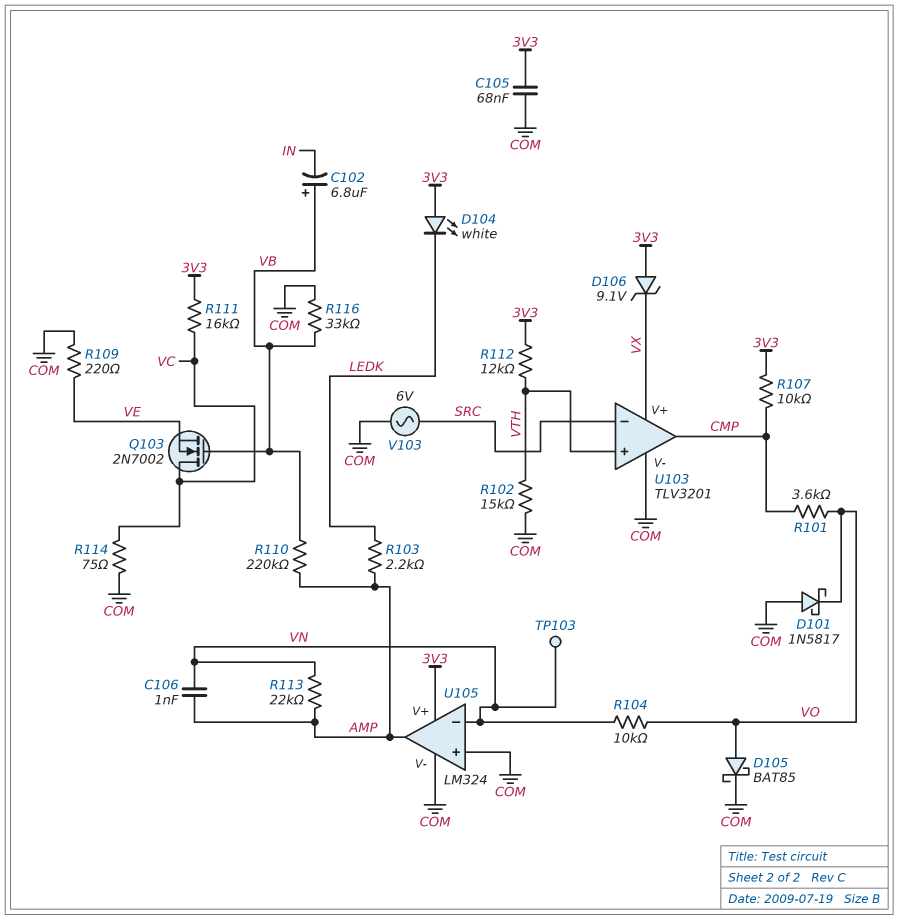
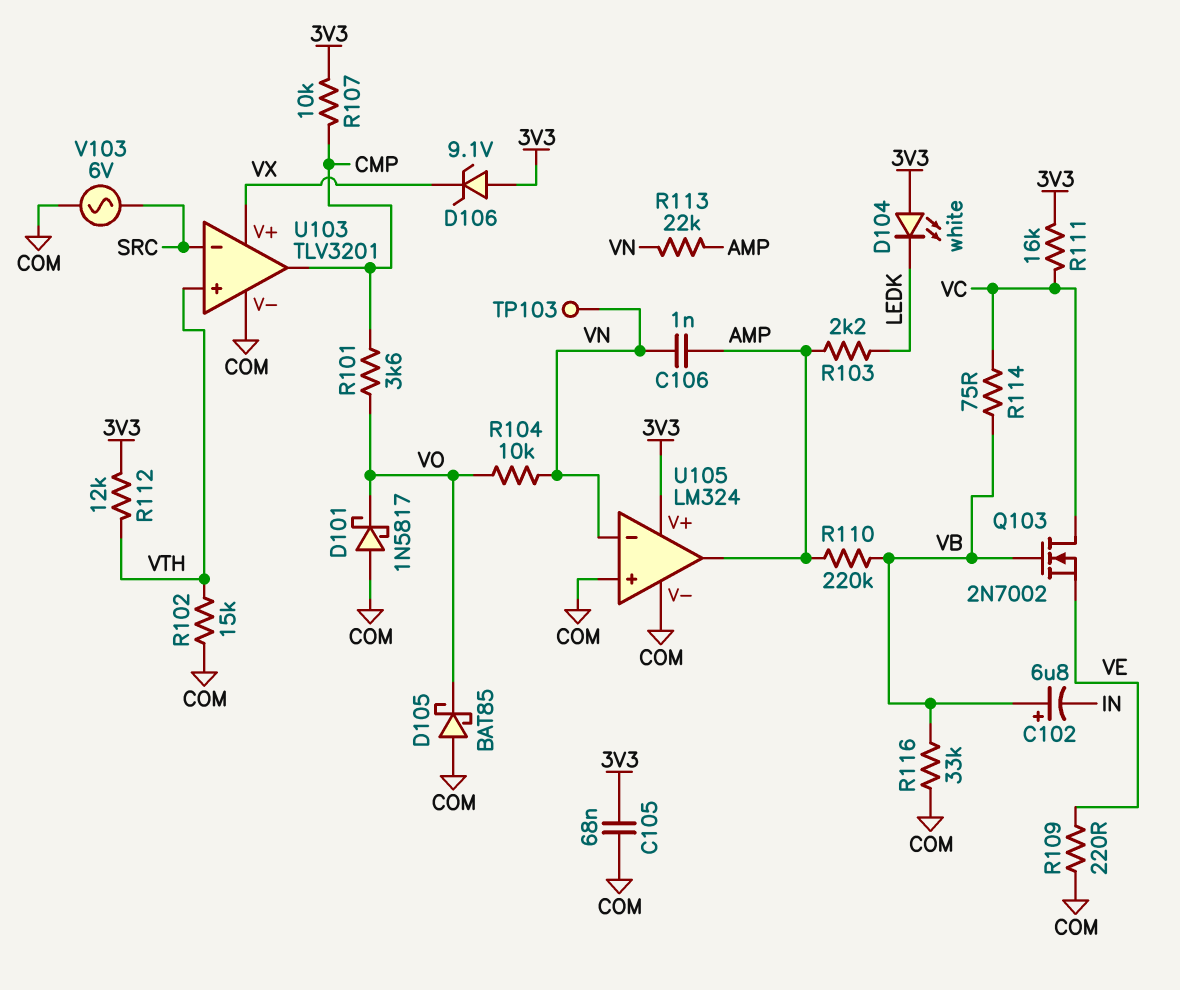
D105: schottky BAT85 (A VO, K COM) -> schottky BAT85 (A COM, K VO)
R114: 75 (COM, VC) -> 75 (VB, VC)

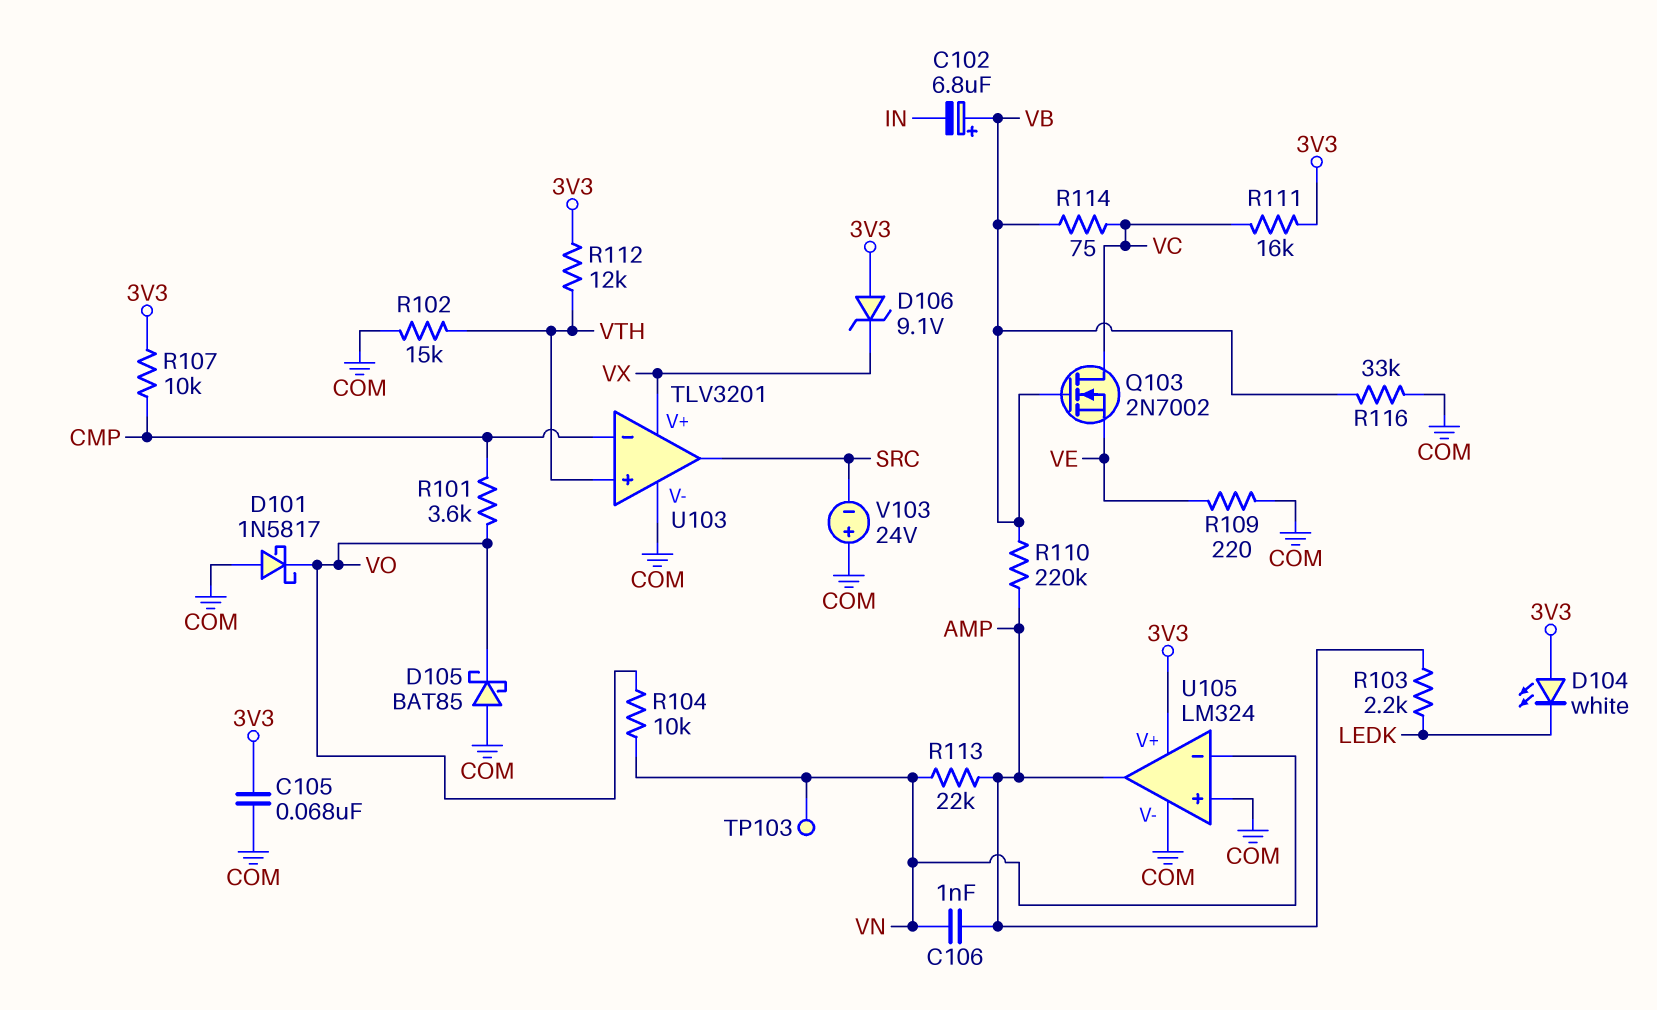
U103 pin in-: SRC -> CMP
U103 pin out: CMP -> SRC
V103: AC 6V (COM, SRC) -> 24V (plus COM, minus SRC)

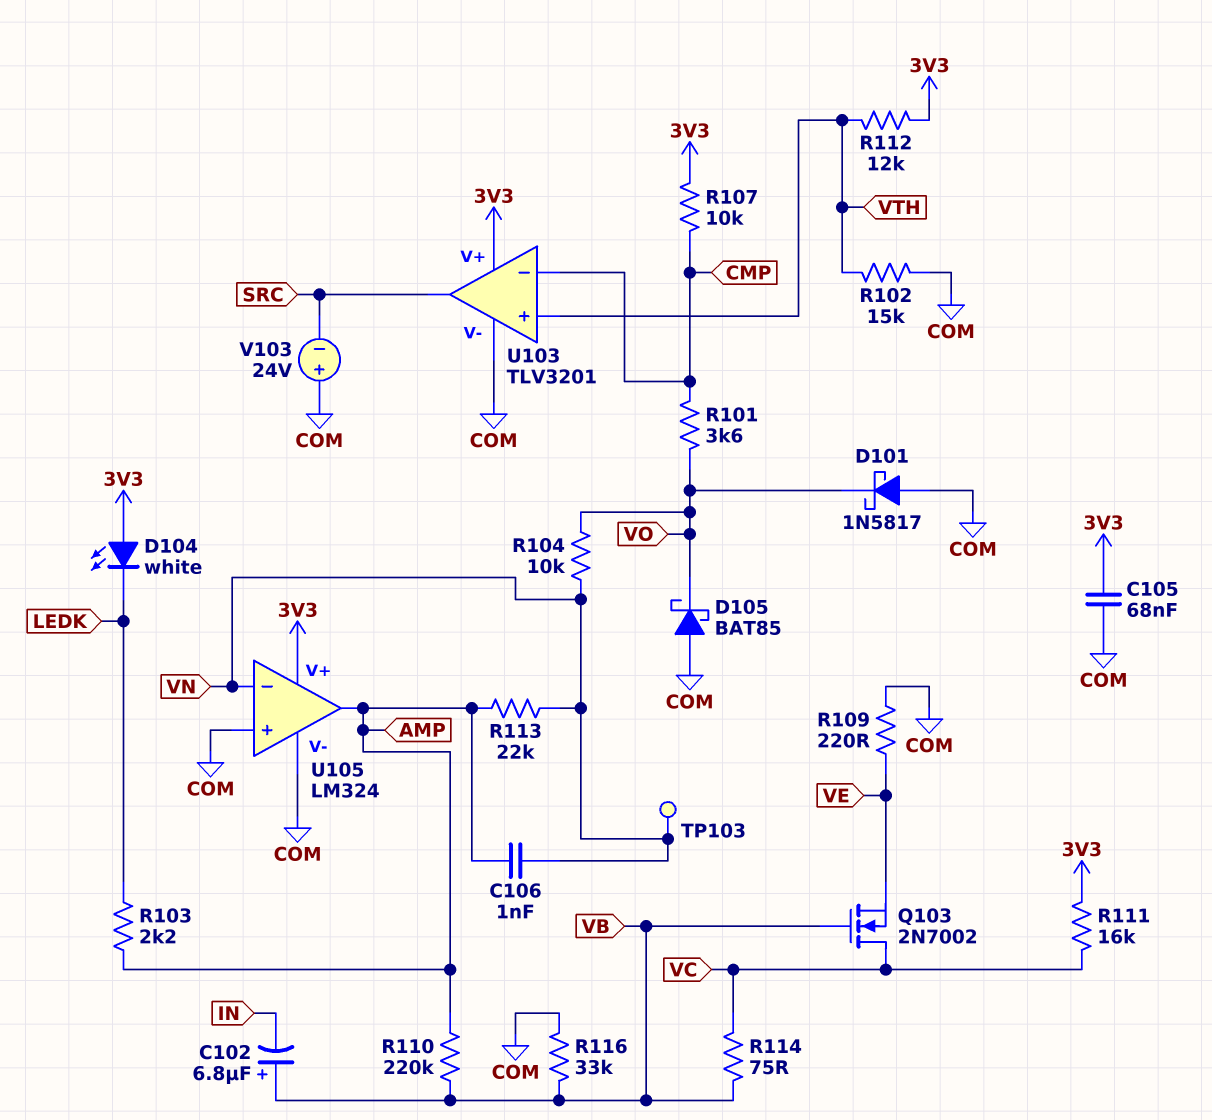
D106: zener 9.1V (A 3V3, K VX) -> none
U103 pin V+: VX -> 3V3

